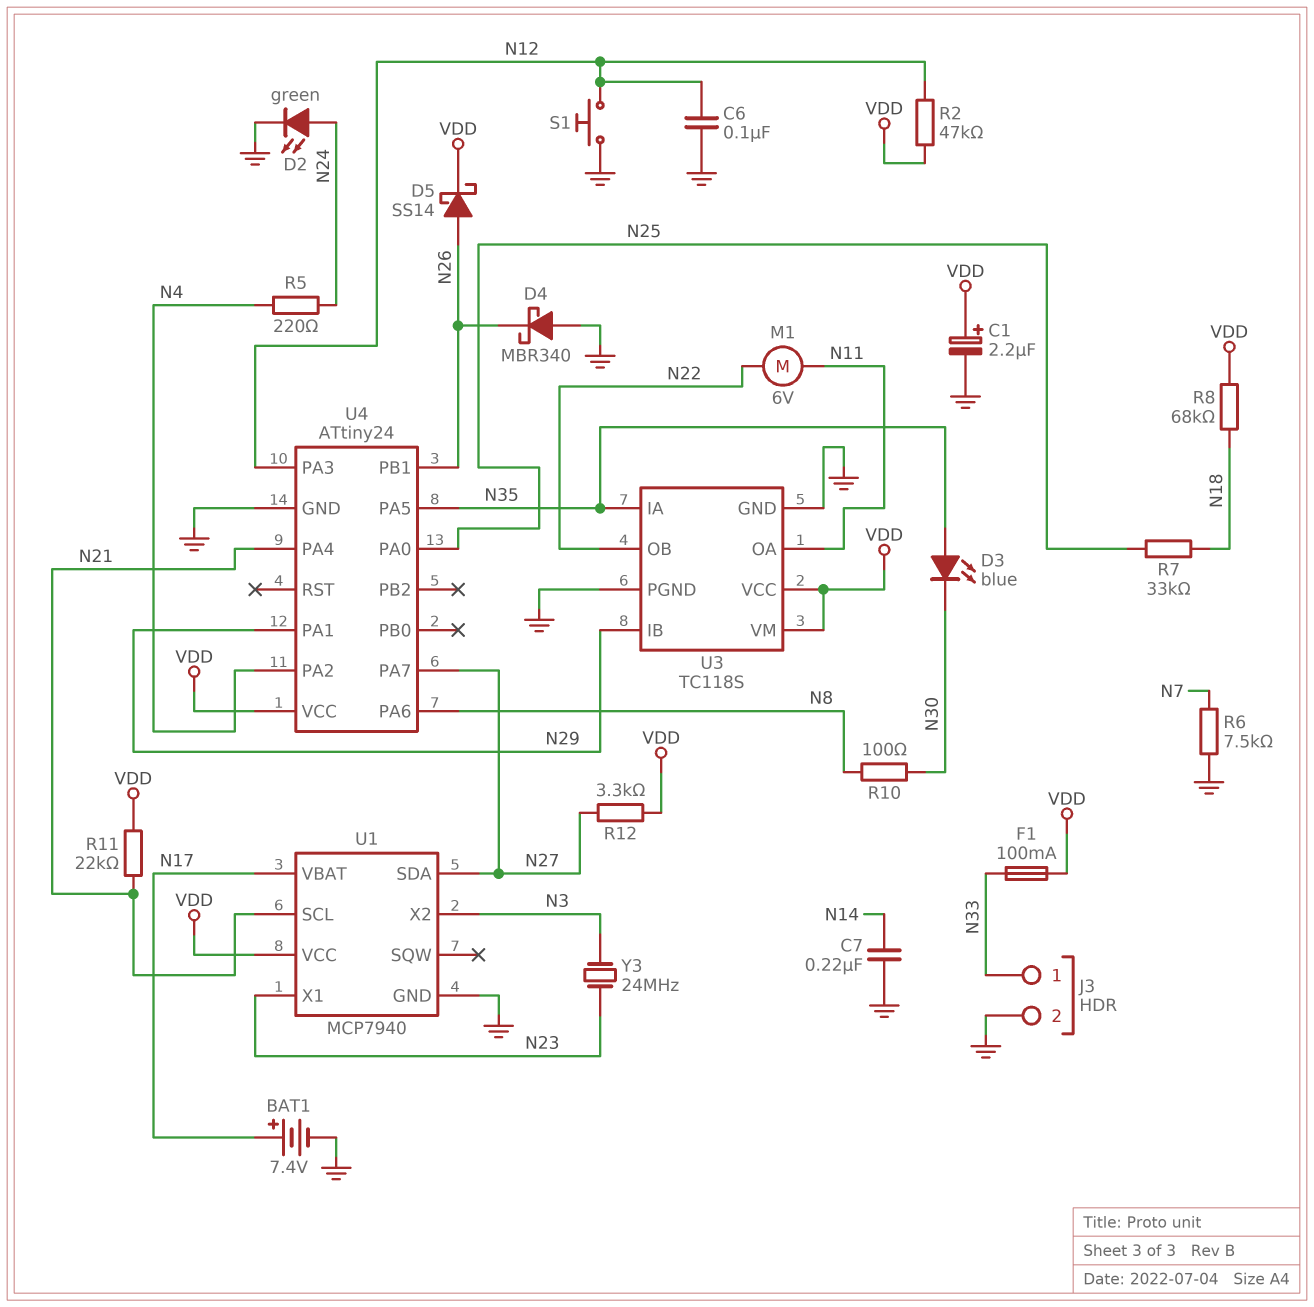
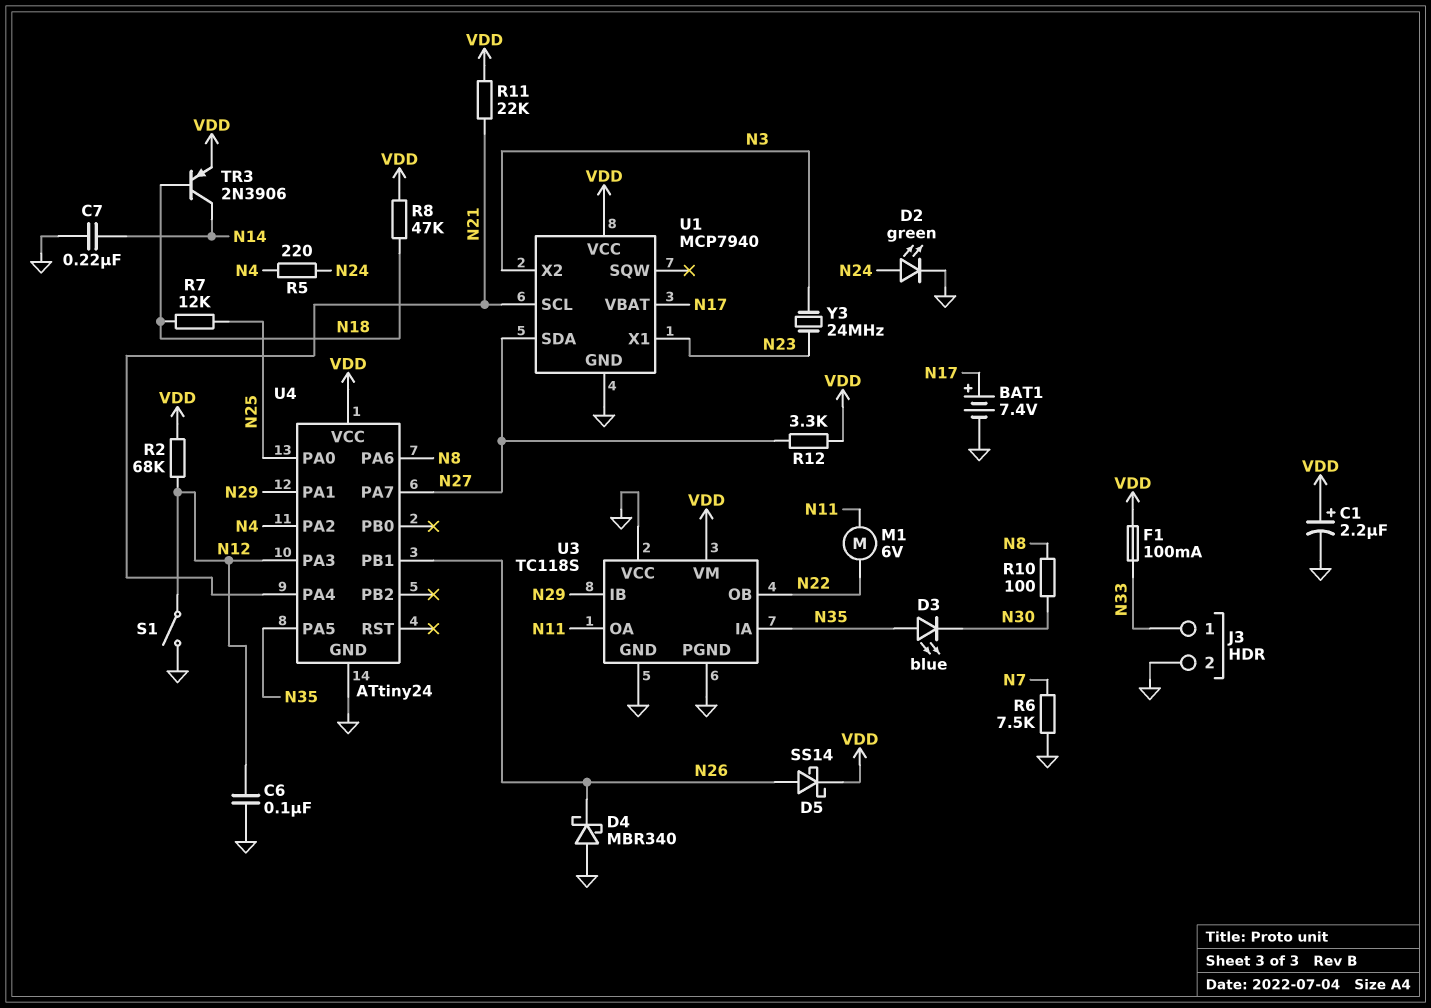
R2: 47k (N12, VDD) -> 68k (N12, VDD)
R7: 33k (N18, N25) -> 12k (N18, N25)
R8: 68k (N18, VDD) -> 47k (N18, VDD)
S1: button (GND, N12) -> switch (GND, N12)
TR3: none -> PNP 2N3906 (B N18, C N14, E VDD)
U3 pin VCC: VDD -> GND

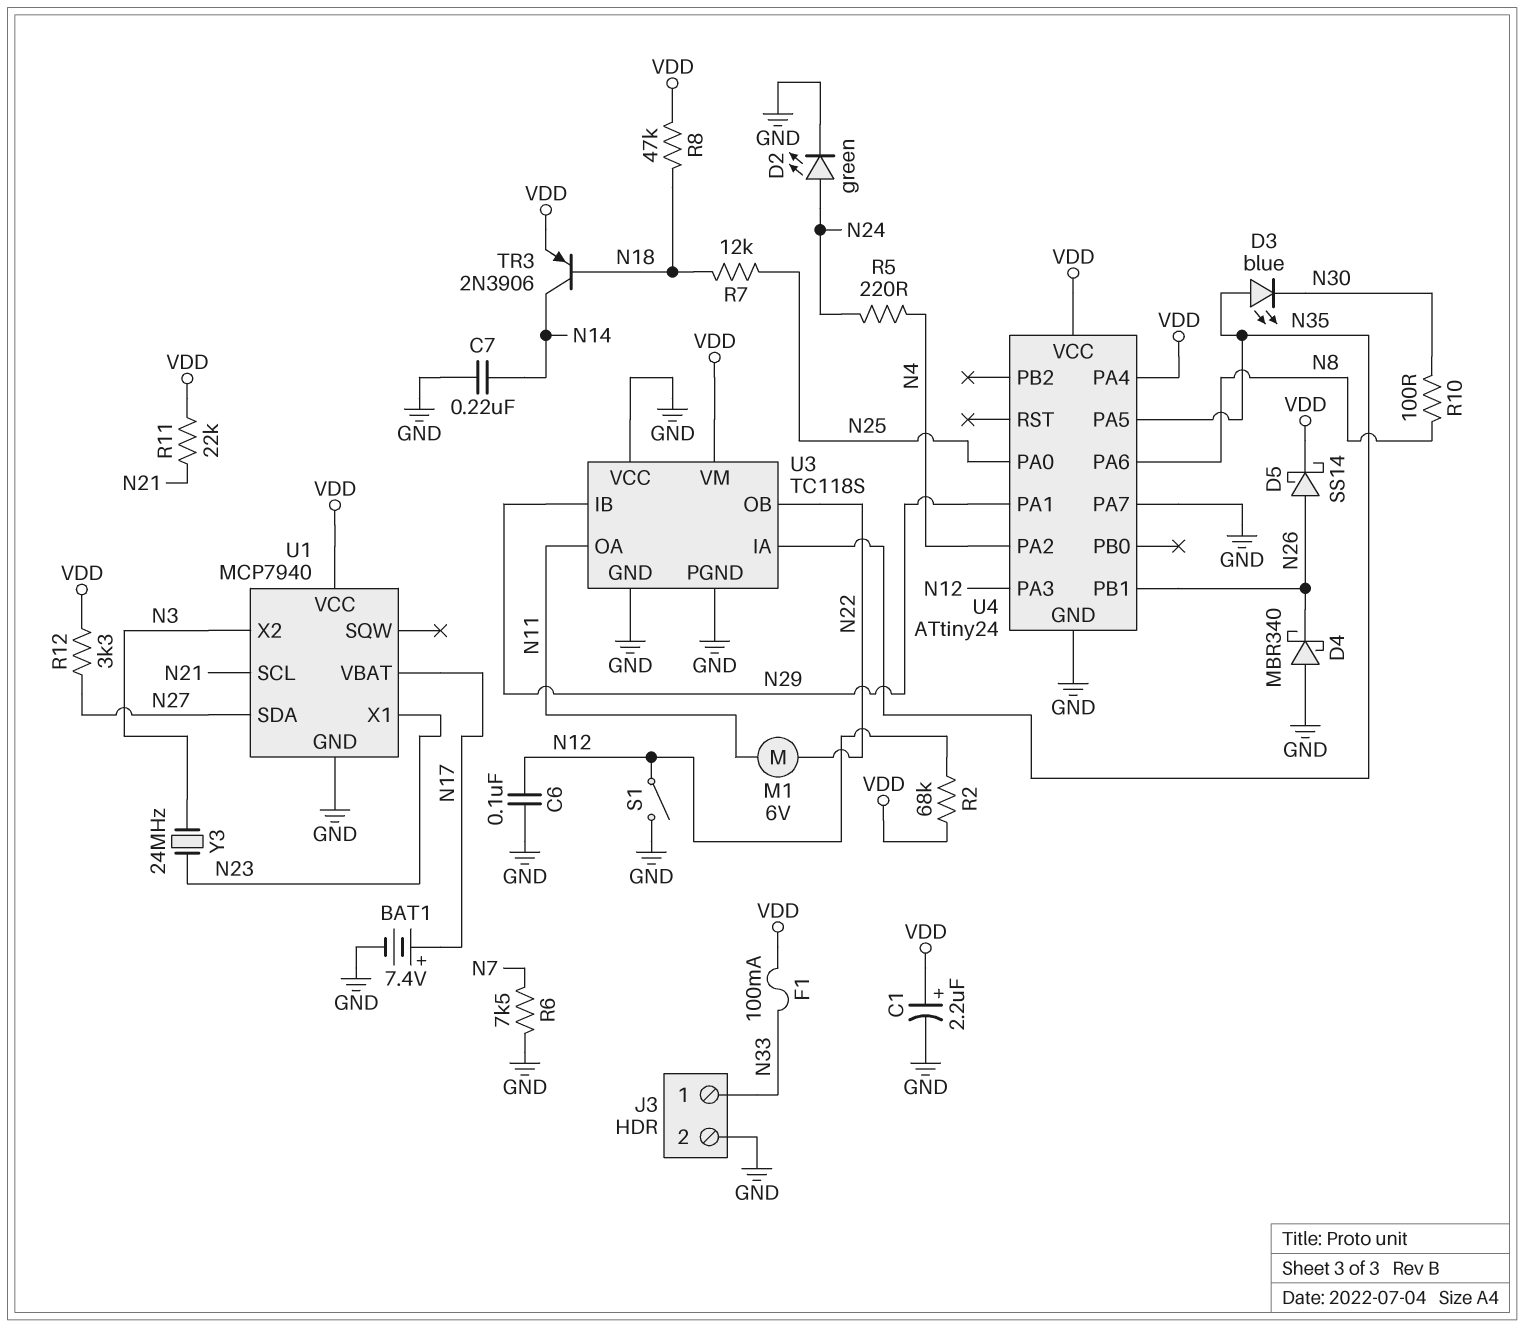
U4 pin PA4: N21 -> VDD
U4 pin PA7: N27 -> GND

